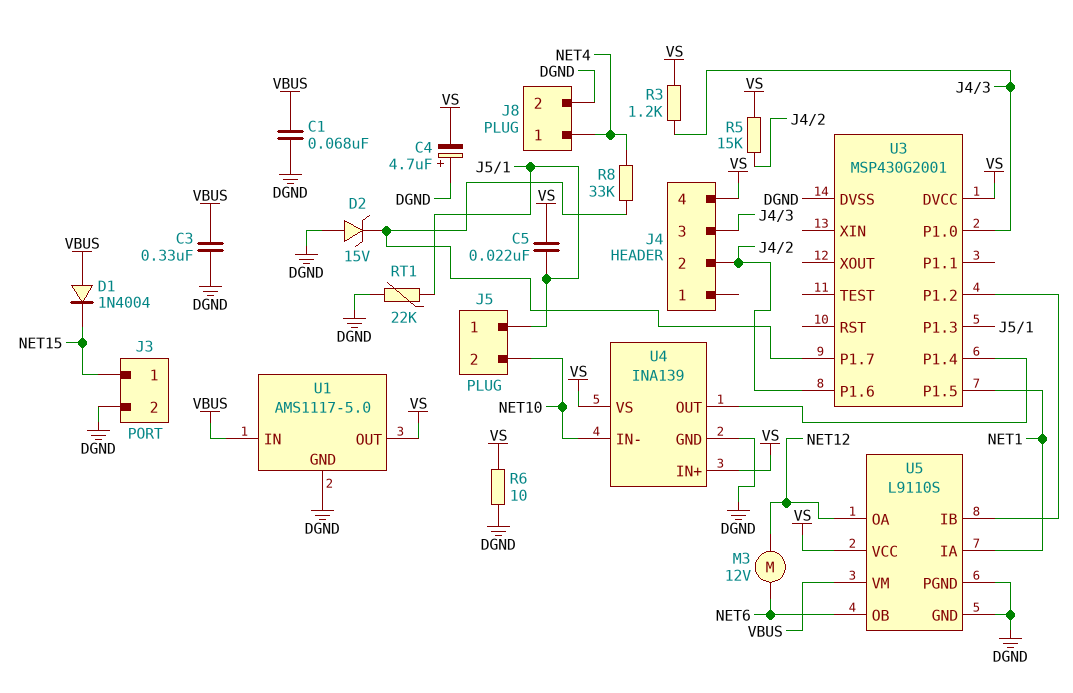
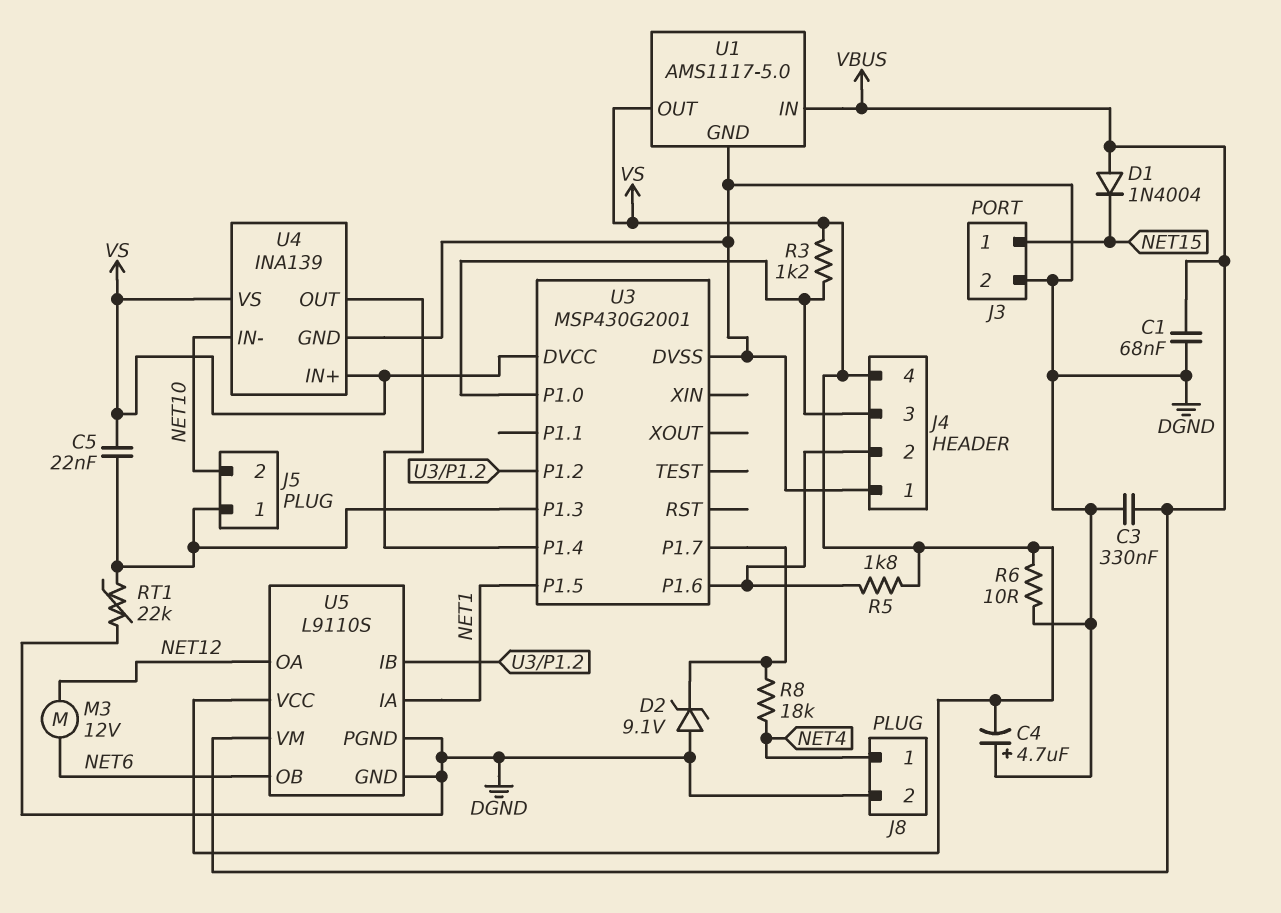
D2: zener 15V (A DGND, K U3/P1.7) -> zener 9.1V (A DGND, K U3/P1.7)
J4 pin 1: none -> DGND
R5: 15k (J4/2, VS) -> 1.8k (J4/2, VS)
R8: 33k (NET4, U3/P1.7) -> 18k (NET4, U3/P1.7)

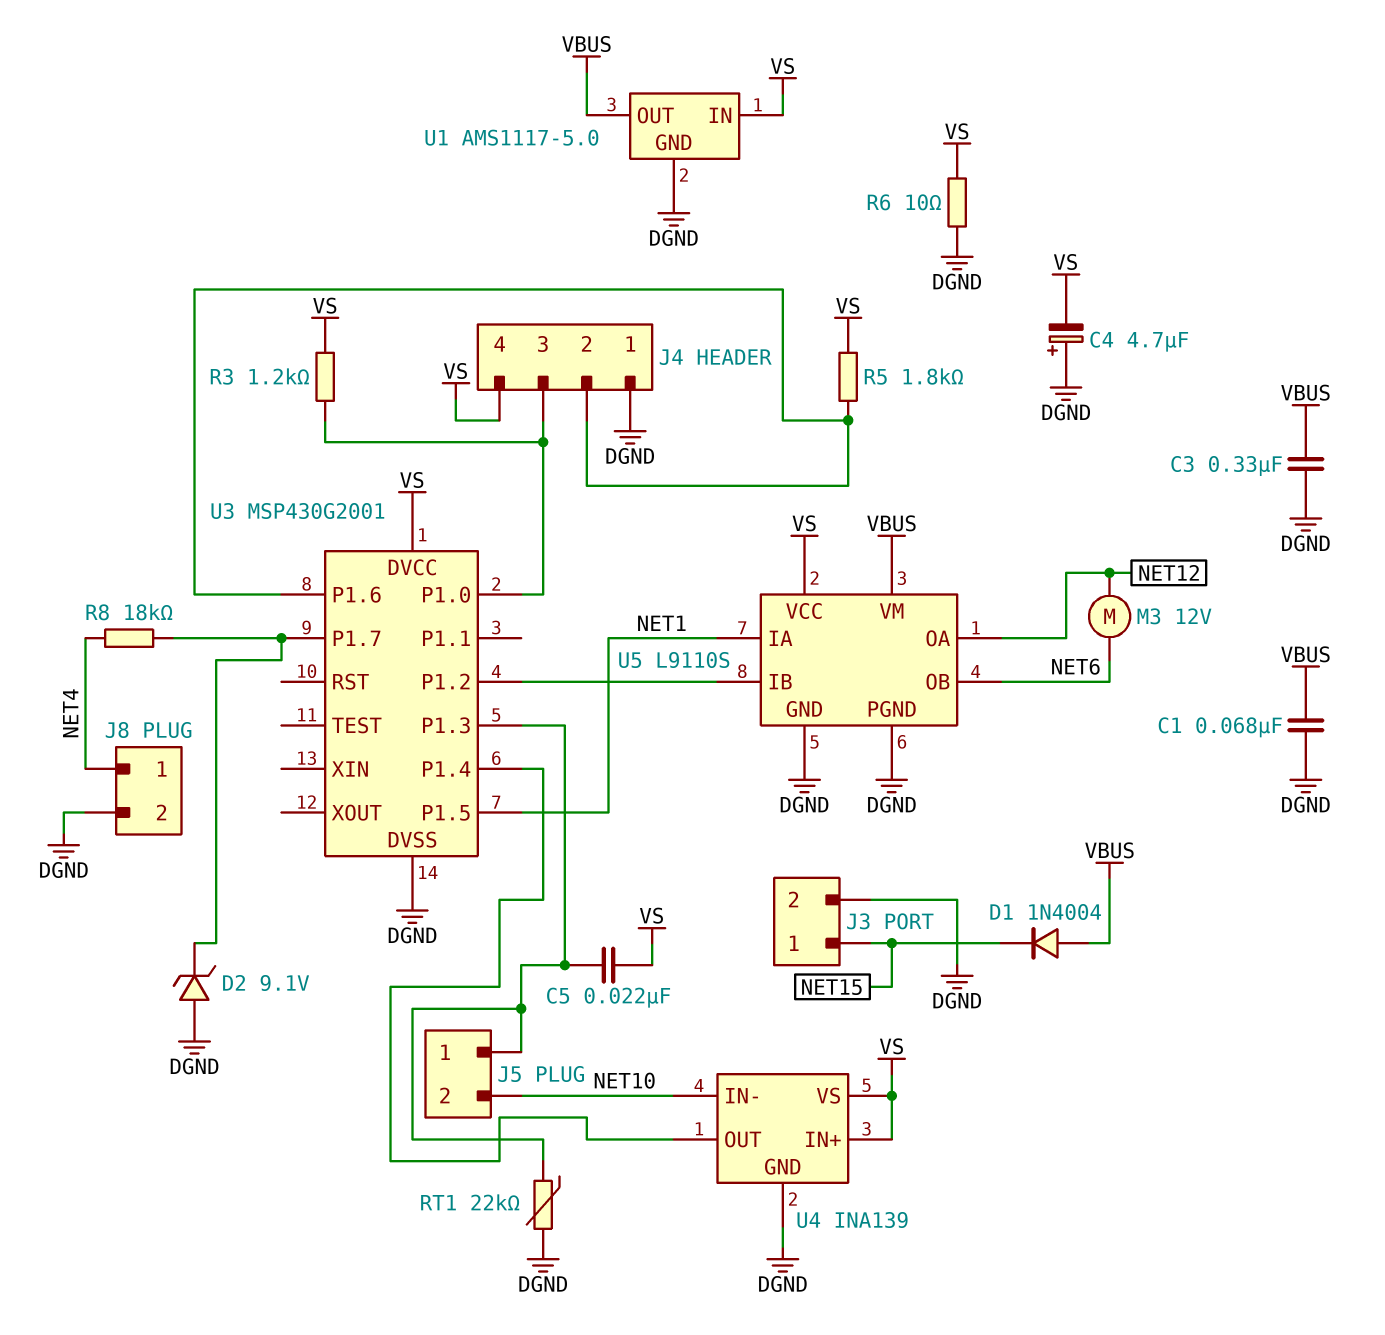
U1 pin IN: VBUS -> VS
U1 pin OUT: VS -> VBUS

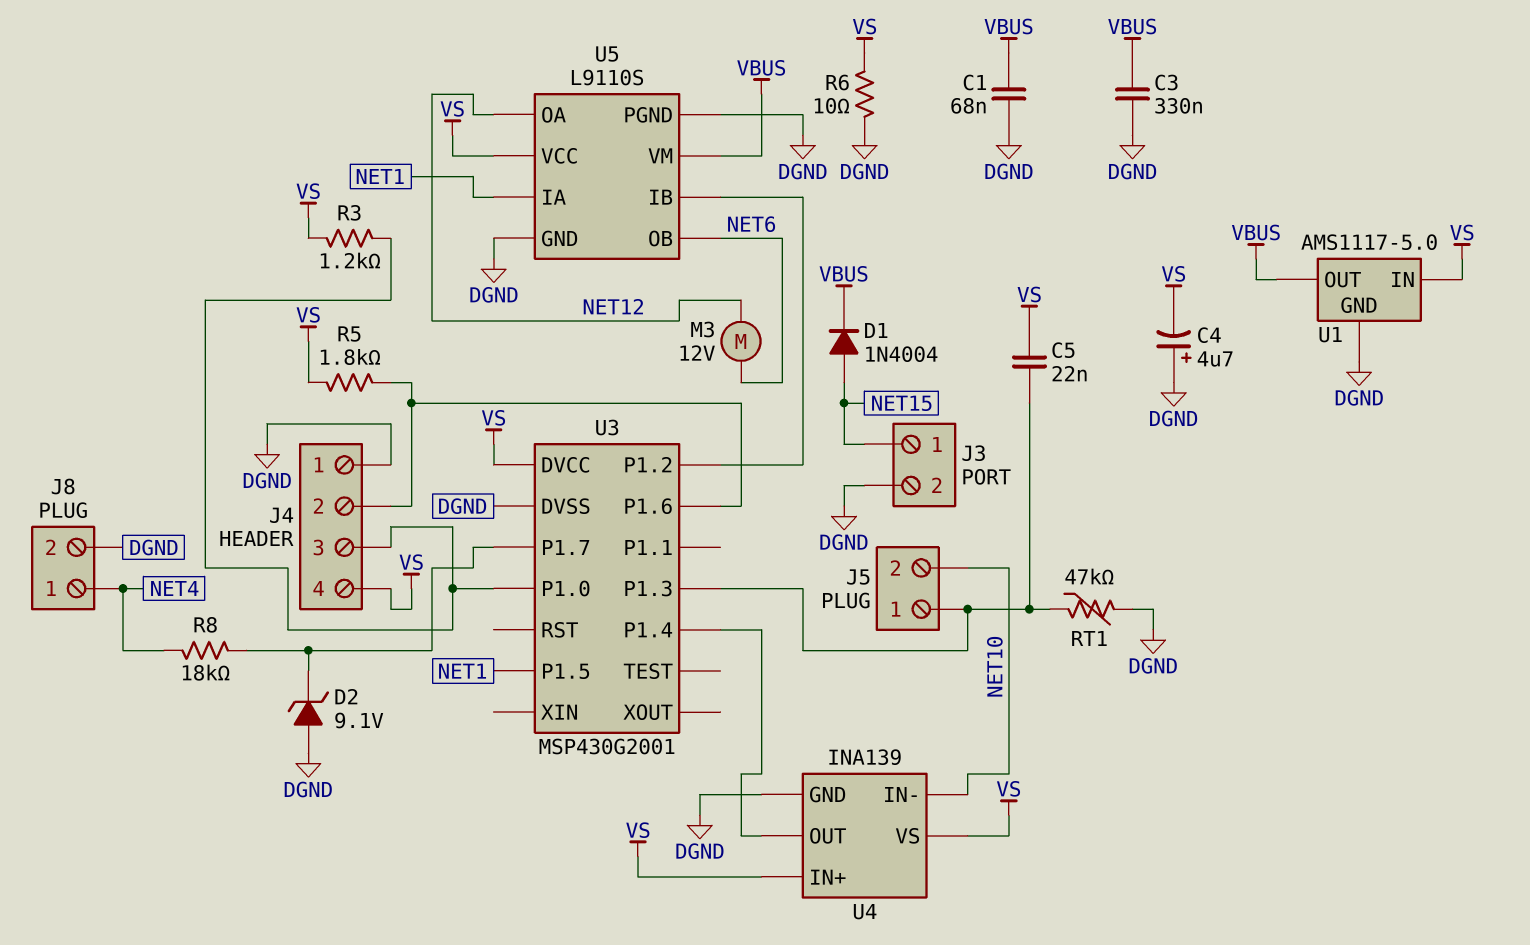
D1: diode 1N4004 (A VBUS, K NET15) -> diode 1N4004 (A NET15, K VBUS)
RT1: 22k (DGND, J5/1) -> 47k (DGND, J5/1)

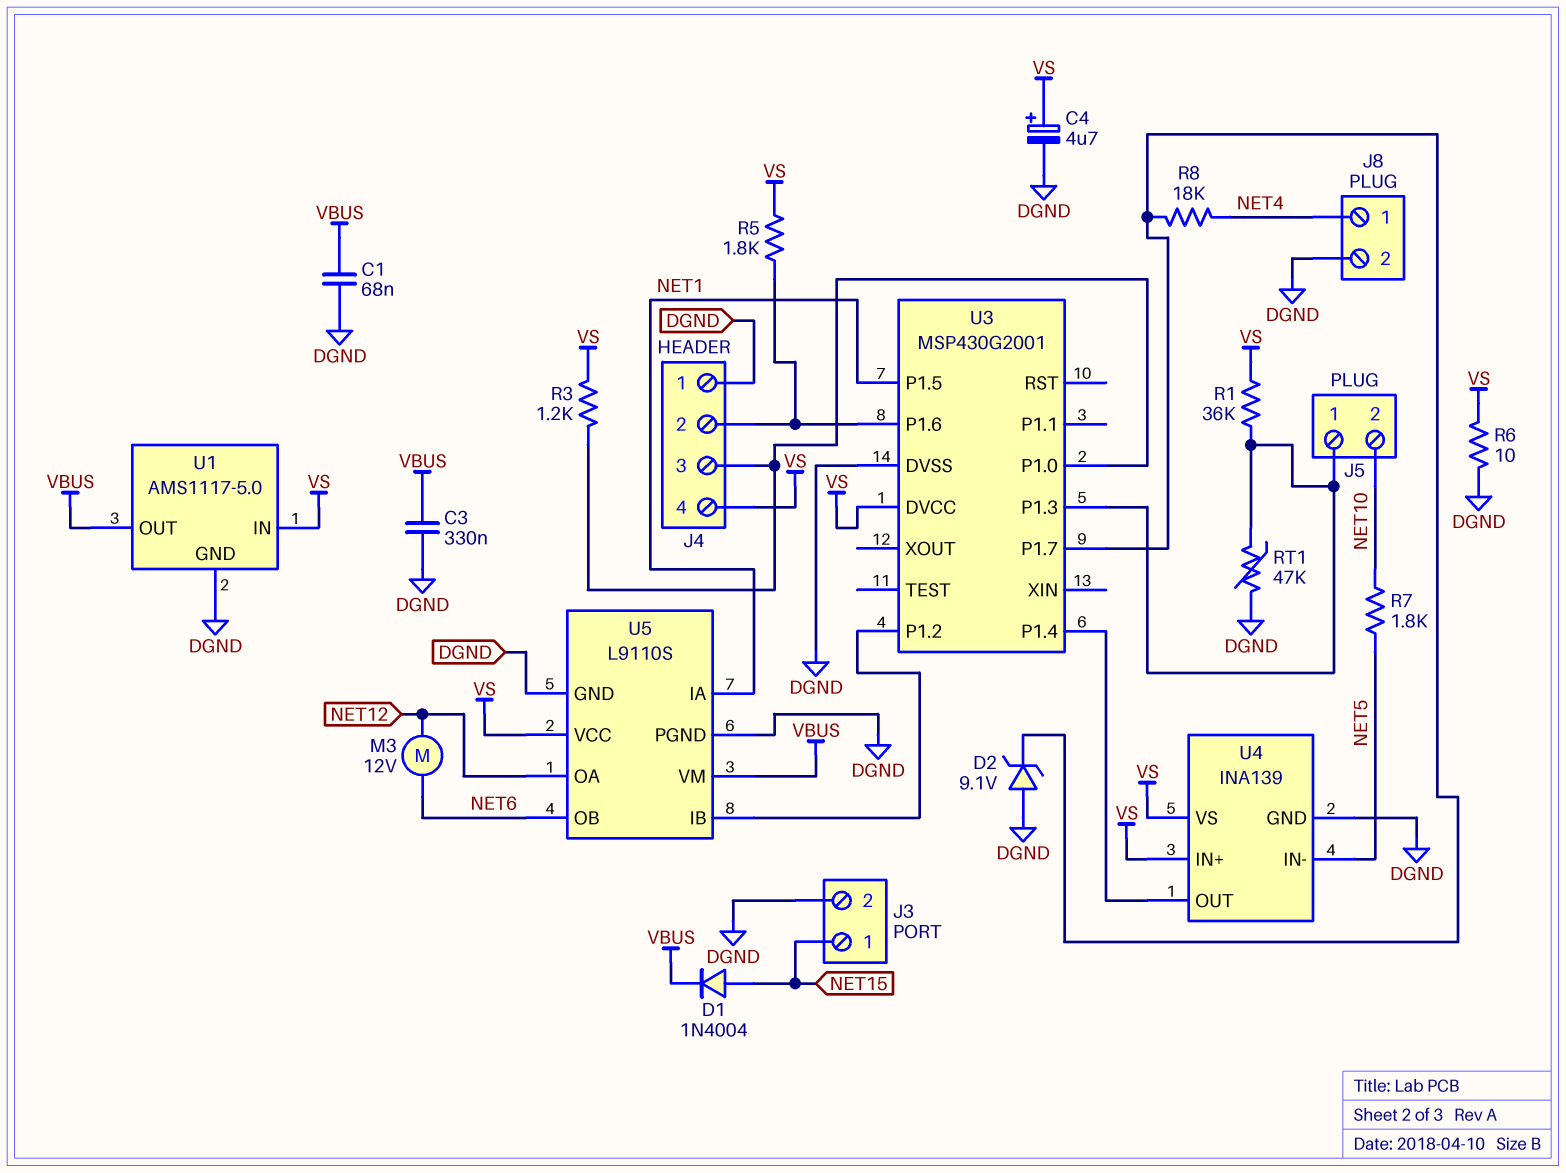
C4: 4.7uF (plus DGND, minus VS) -> 4.7uF (plus VS, minus DGND)
C5: 22nF (J5/1, VS) -> none
R1: none -> 36k (J5/1, VS)
R7: none -> 1.8k (NET5, NET10)
U4 pin IN-: NET10 -> NET5

